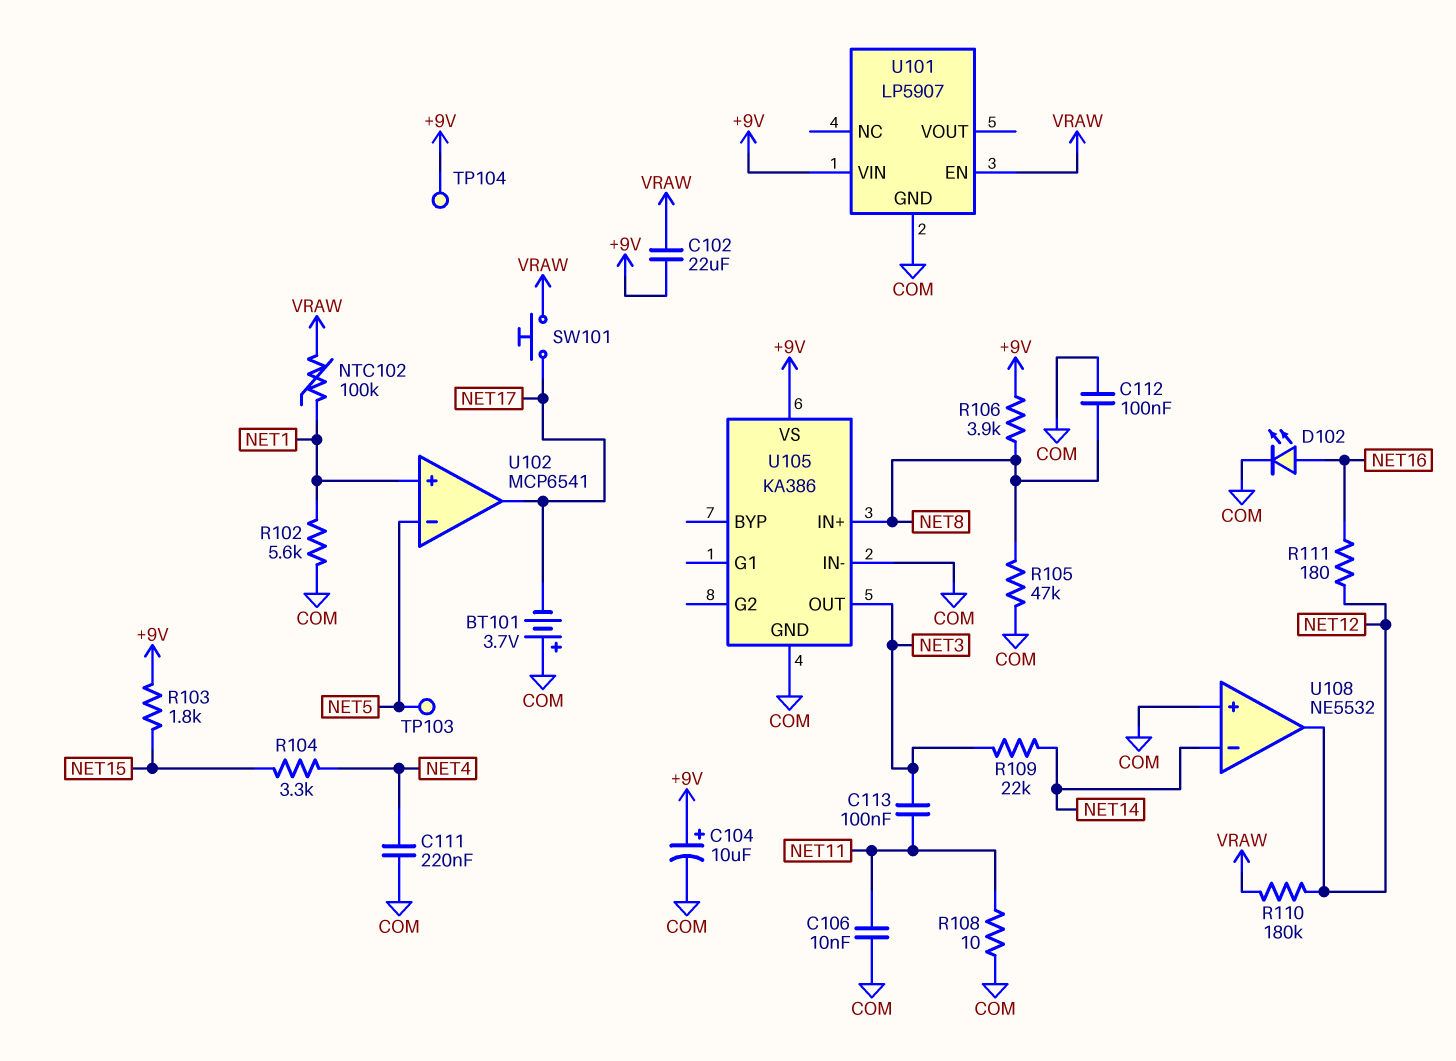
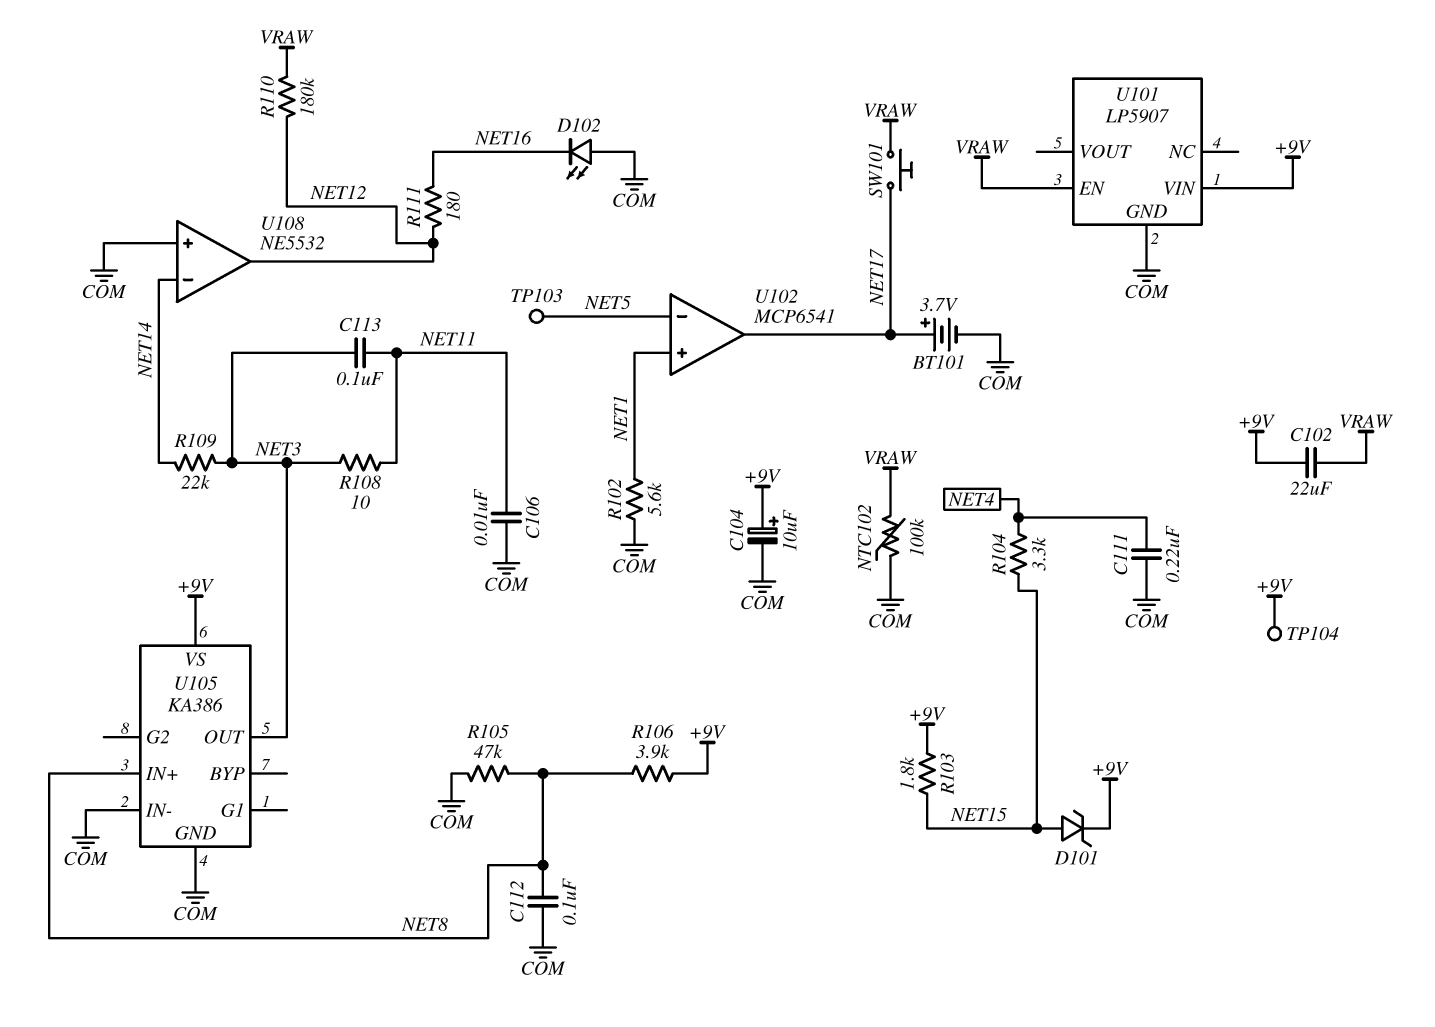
BT101: 3.7V (plus COM, minus NET17) -> 3.7V (plus NET17, minus COM)
D101: none -> zener (A NET15, K +9V)
D102: LED (A NET16, K COM) -> LED (A COM, K NET16)
NTC102: 100k (NET1, VRAW) -> 100k (COM, VRAW)
R108: 10 (COM, NET11) -> 10 (NET3, NET11)

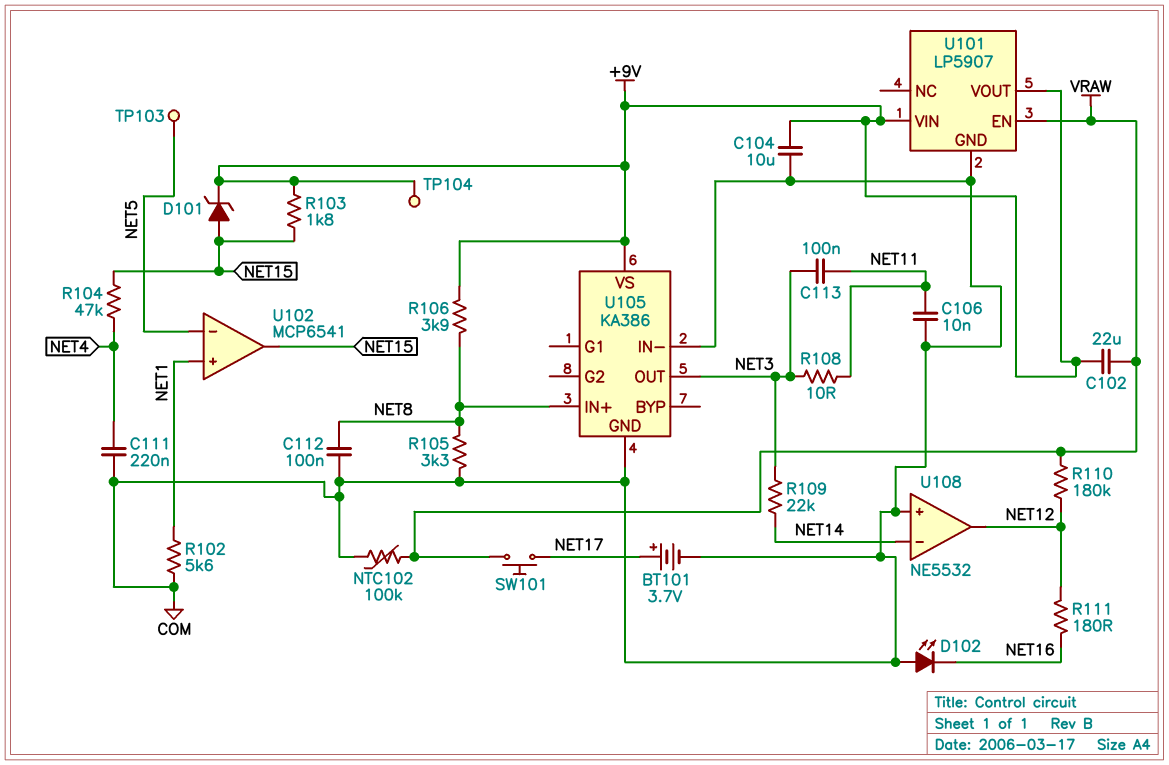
C104: 10uF (plus +9V, minus COM) -> 10uF (+9V, COM)
R104: 3.3k (NET4, NET15) -> 47k (NET4, NET15)
R105: 47k (COM, NET8) -> 3.3k (COM, NET8)
U101 pin VOUT: none -> +9V
U102 pin out: NET17 -> NET15

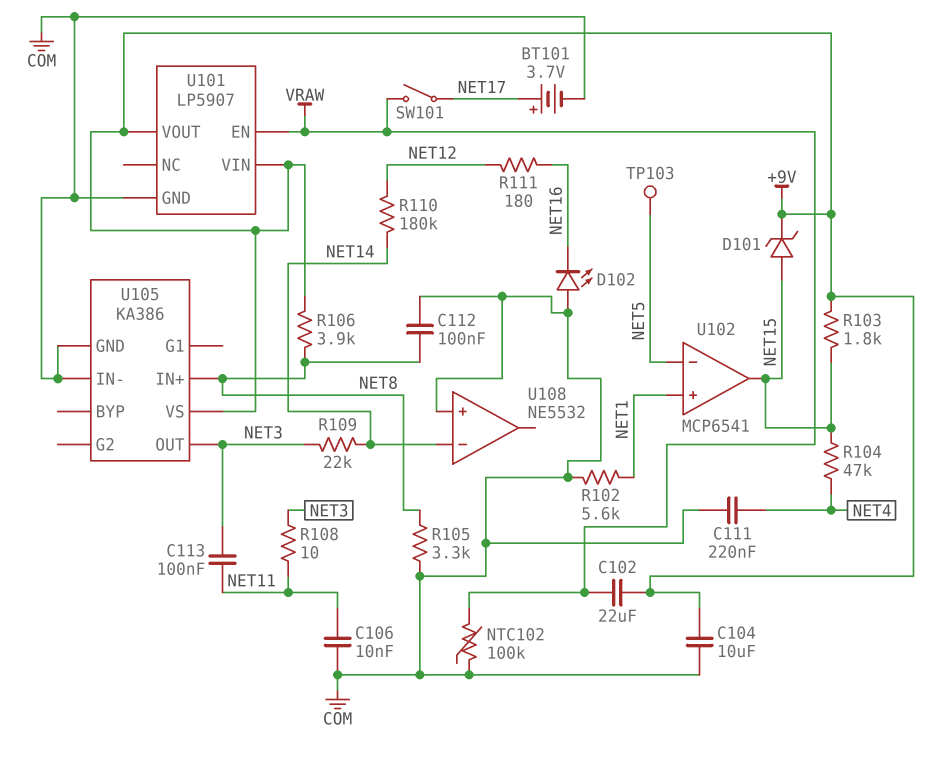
R110: 180k (NET12, VRAW) -> 180k (NET12, NET14)
SW101: button (NET17, VRAW) -> switch (NET17, VRAW)
TP104: test point (+9V) -> none
U108 pin out: NET12 -> none

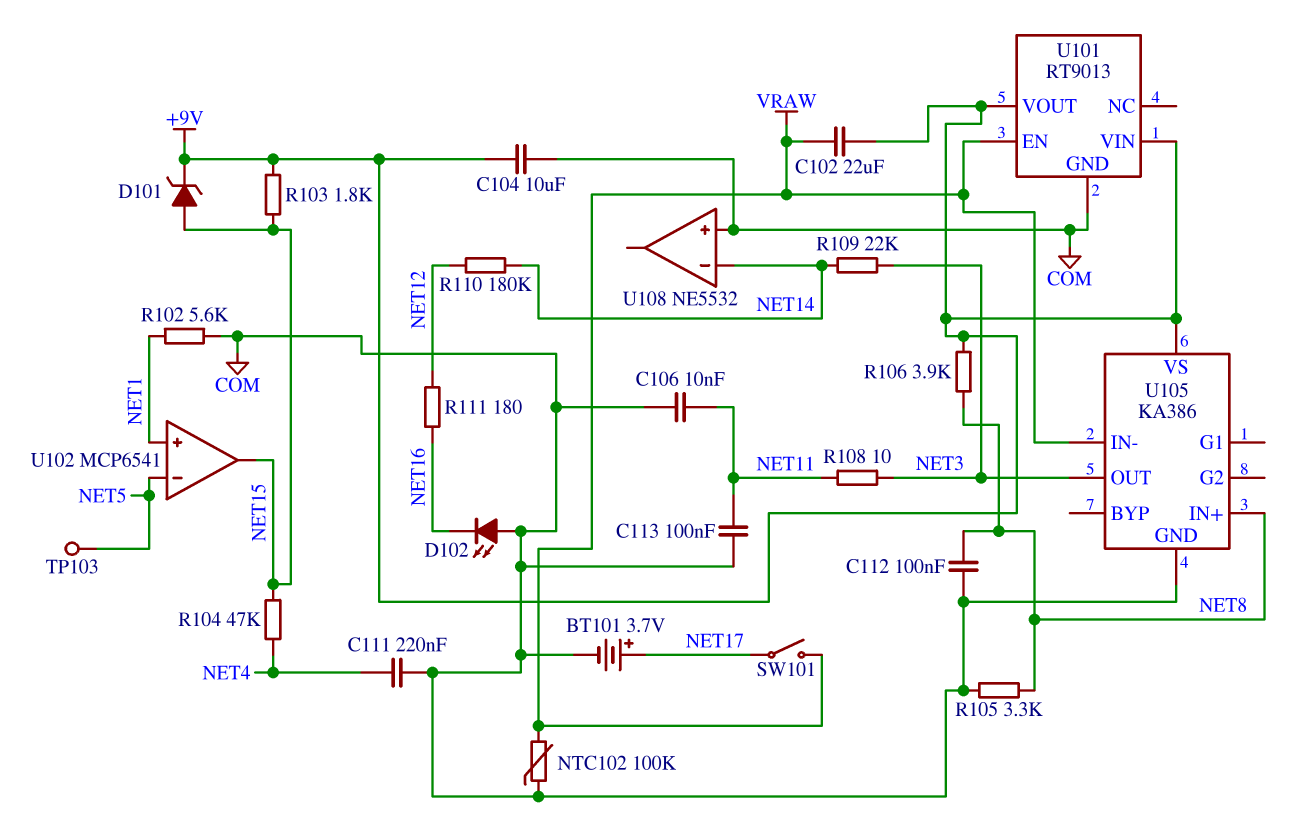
C113: 100nF (NET3, NET11) -> 100nF (COM, NET11)
U101: LP5907 -> RT9013
U105 pin IN-: COM -> VRAW

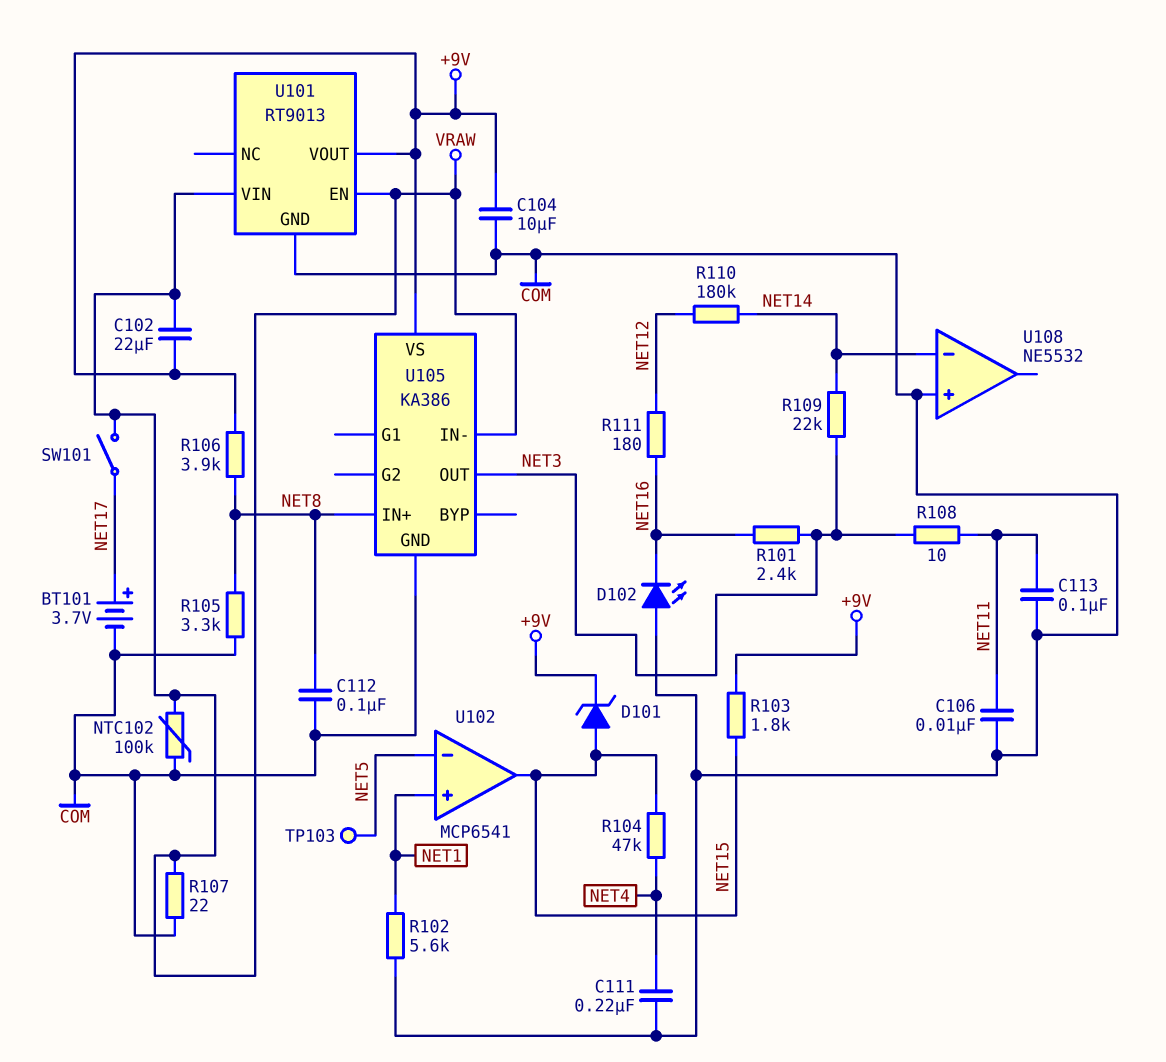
R101: none -> 2.4k (NET3, NET16)
R107: none -> 22 (COM, VRAW)
U101 pin VIN: +9V -> VRAW

